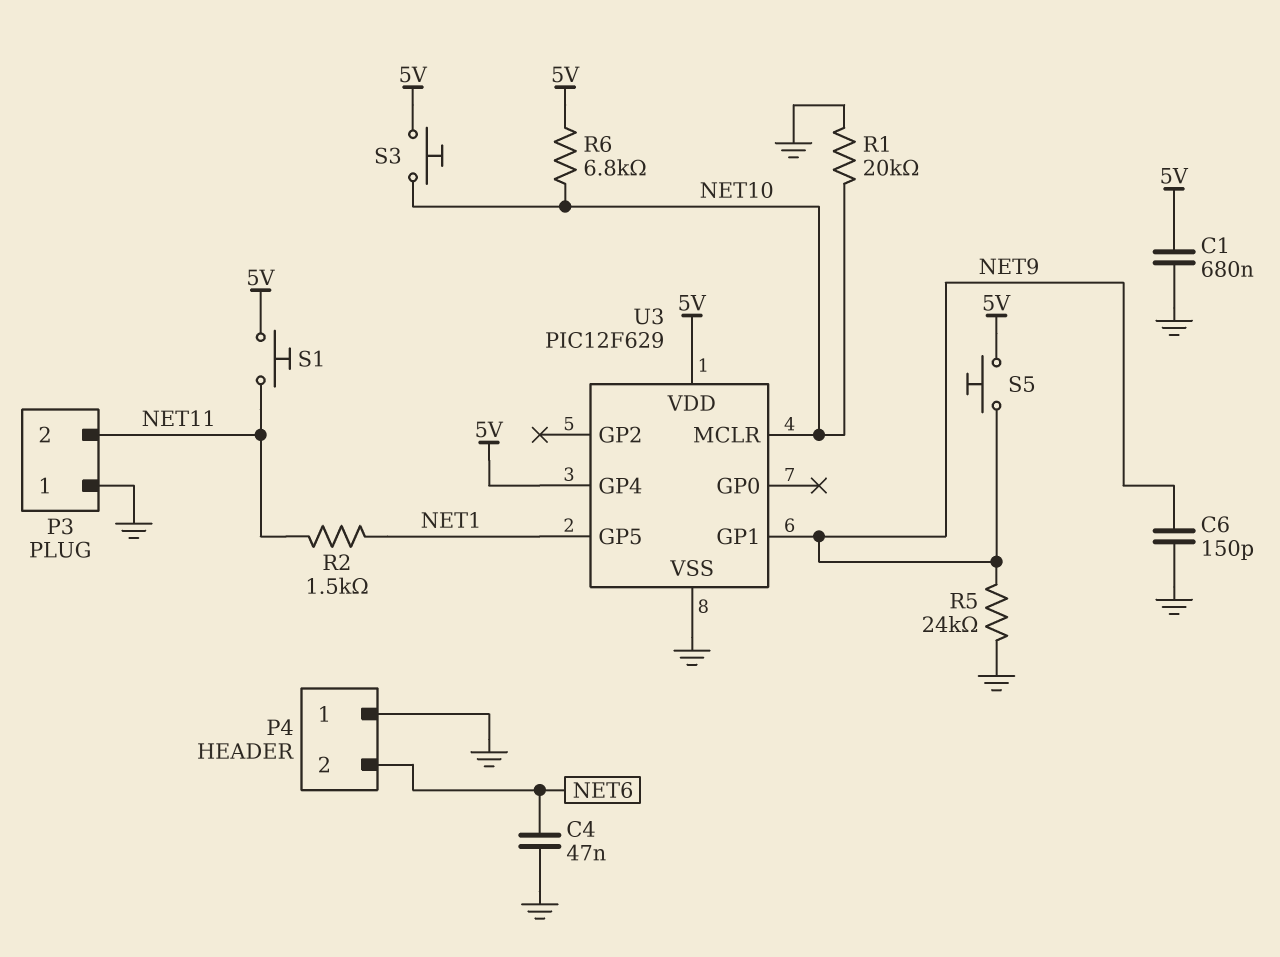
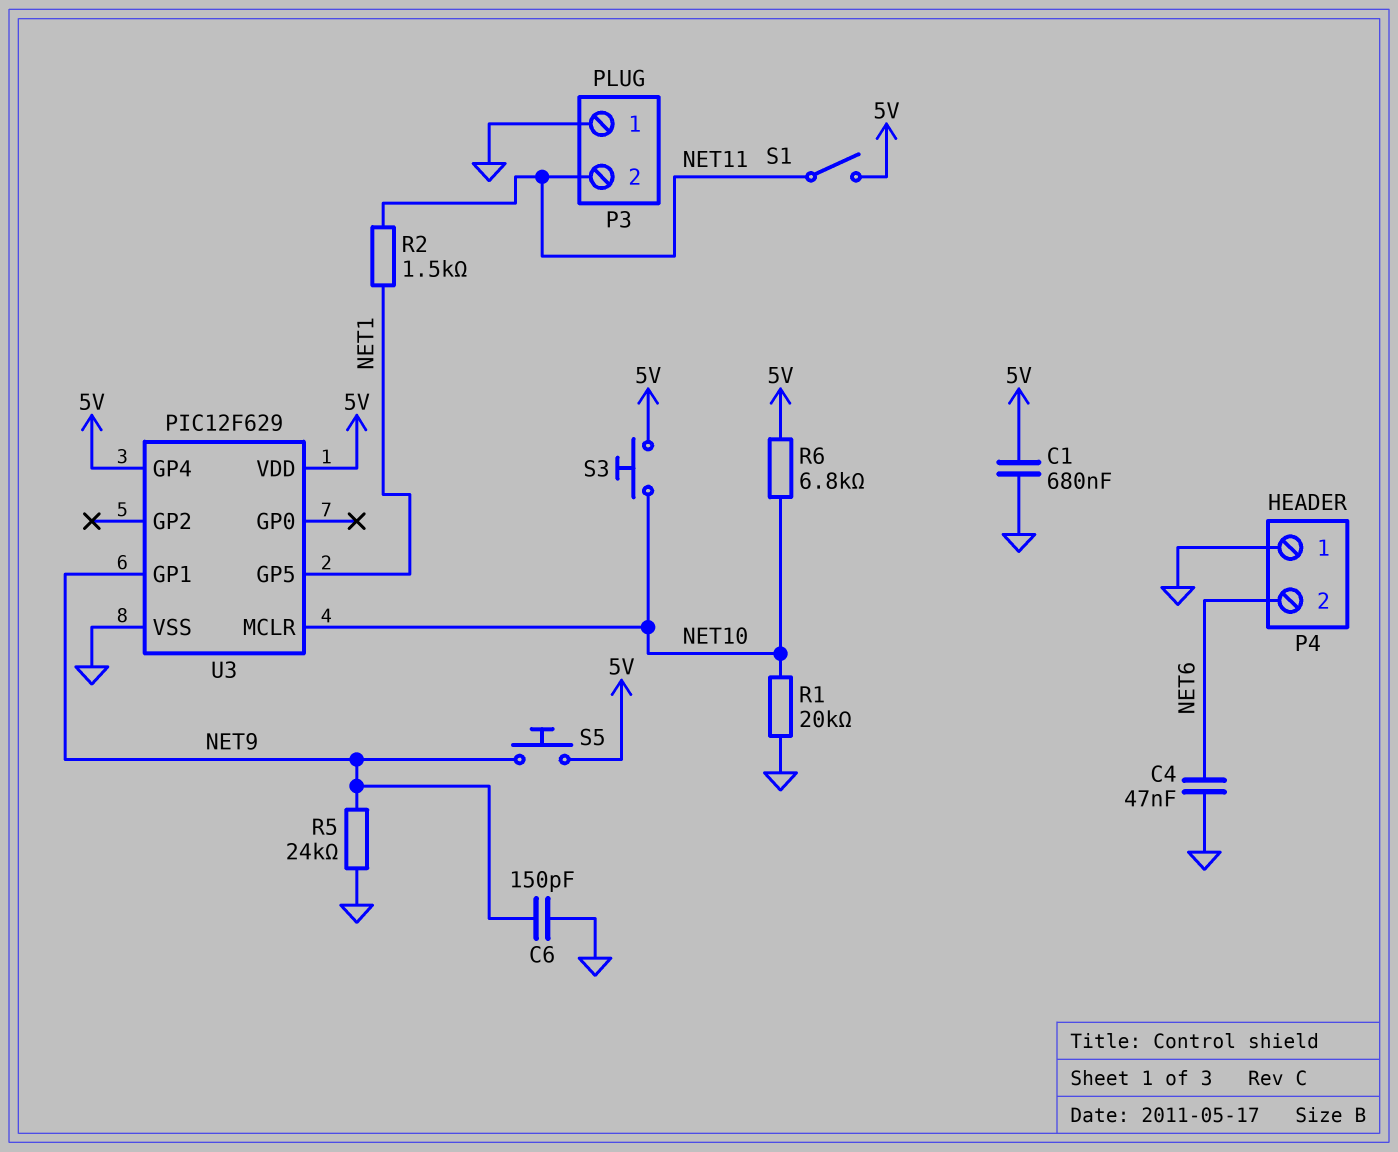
S1: button (5V, NET11) -> switch (5V, NET11)

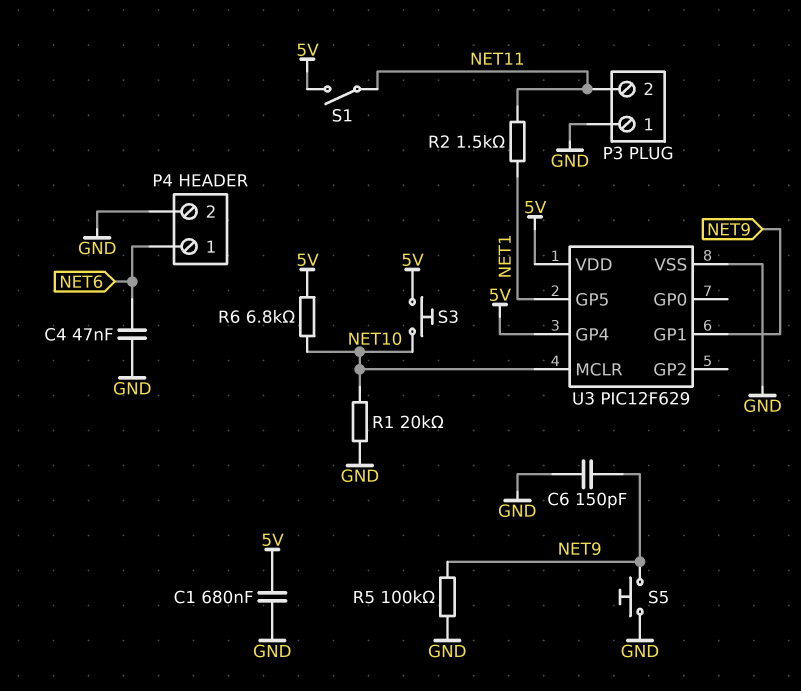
P4 pin 1: GND -> NET6
P4 pin 2: NET6 -> GND
R5: 24k (GND, NET9) -> 100k (GND, NET9)
S5: button (5V, NET9) -> button (GND, NET9)

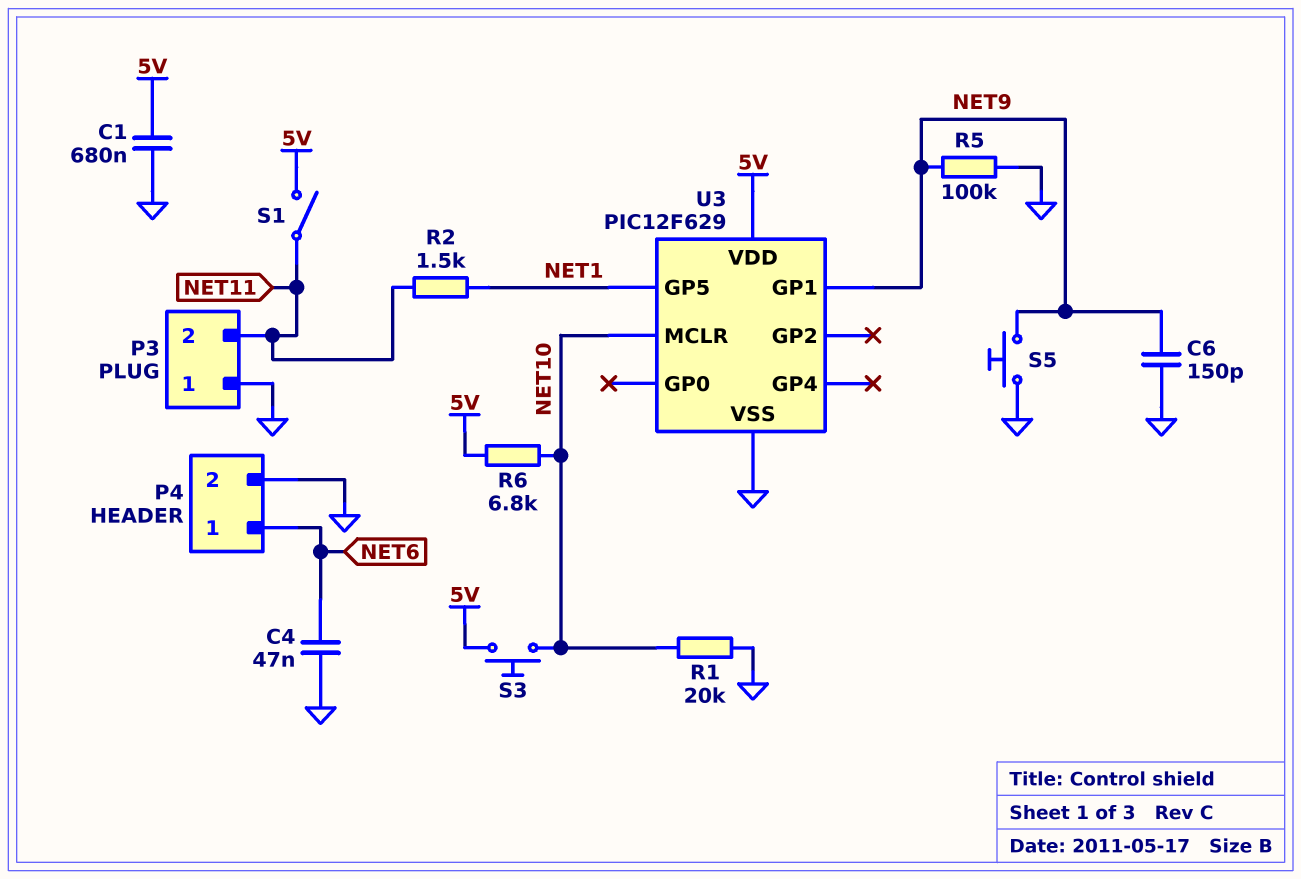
U3 pin GP4: 5V -> none

